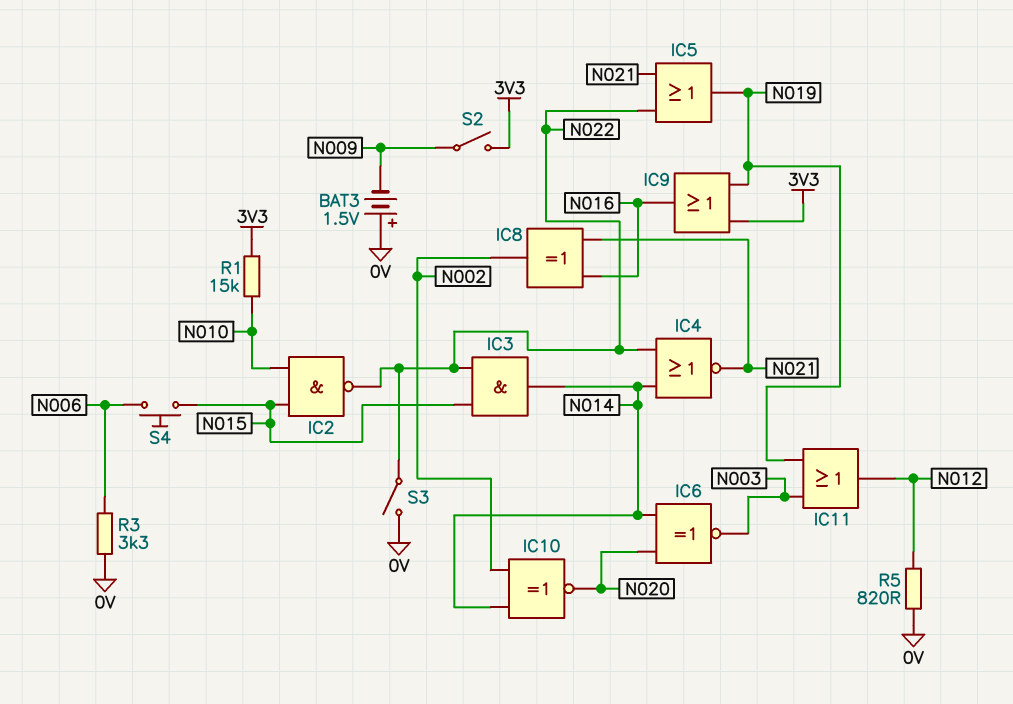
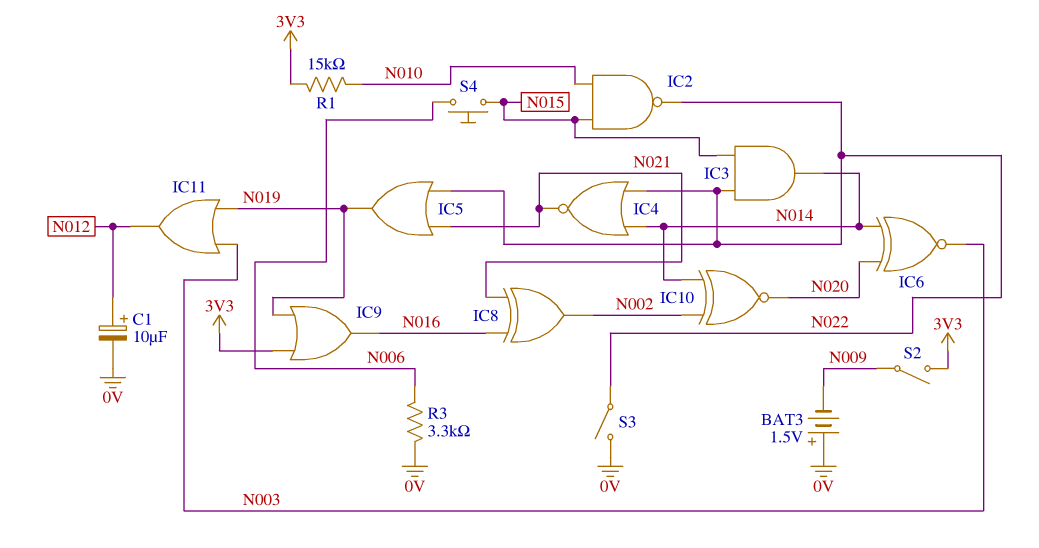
C1: none -> 10uF (plus N012, minus 0V)
R5: 820 (0V, N012) -> none

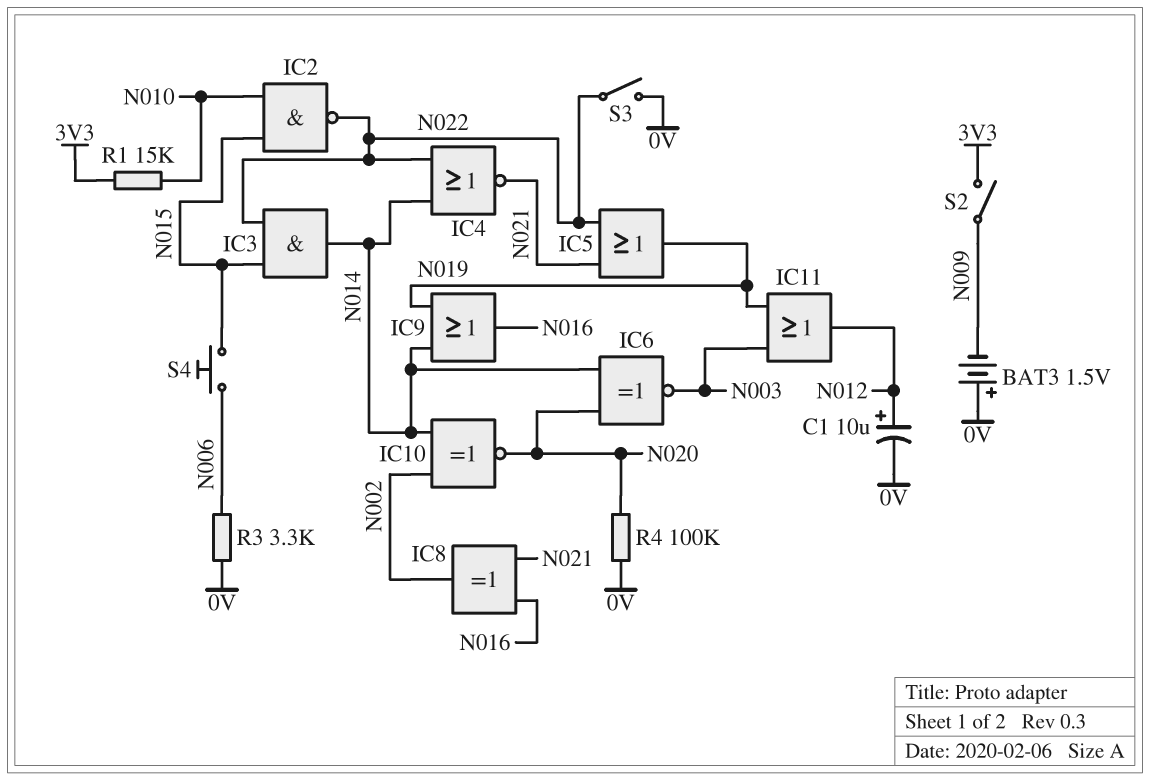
IC9: OR (in 3V3, in N019, out N016) -> OR (in N014, in N019, out N016)
R4: none -> 100k (0V, N020)

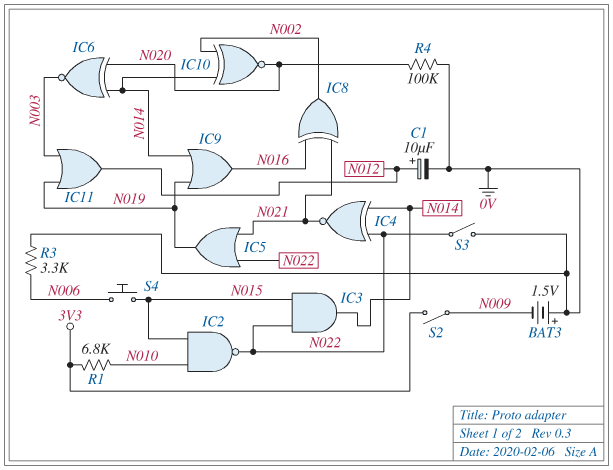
IC4: NOR (in N014, in N022, out N021) -> XNOR (in N014, in N022, out N021)
R1: 15k (3V3, N010) -> 6.8k (3V3, N010)

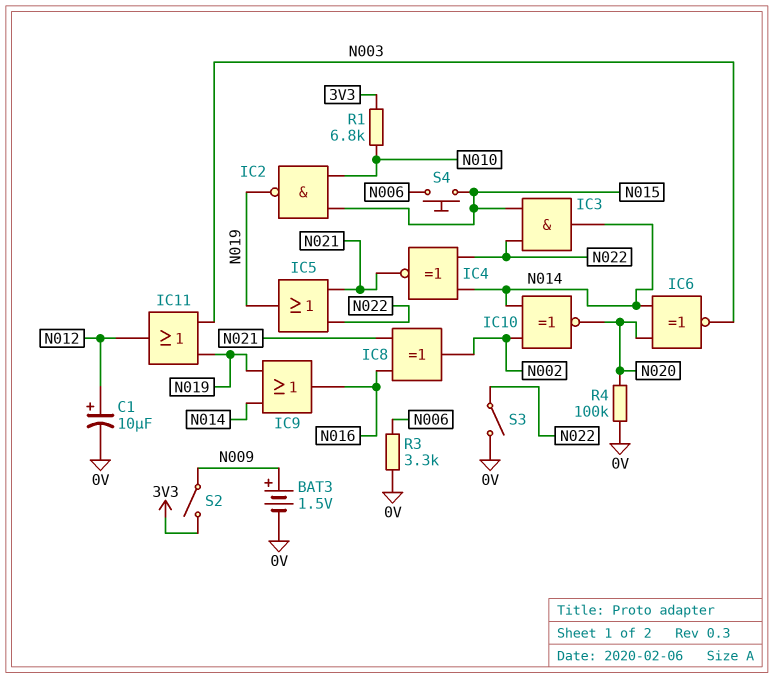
BAT3: 1.5V (plus 0V, minus N009) -> 1.5V (plus N009, minus 0V)
IC2: NAND (in N010, in N015, out N022) -> NAND (in N010, in N015, out N019)

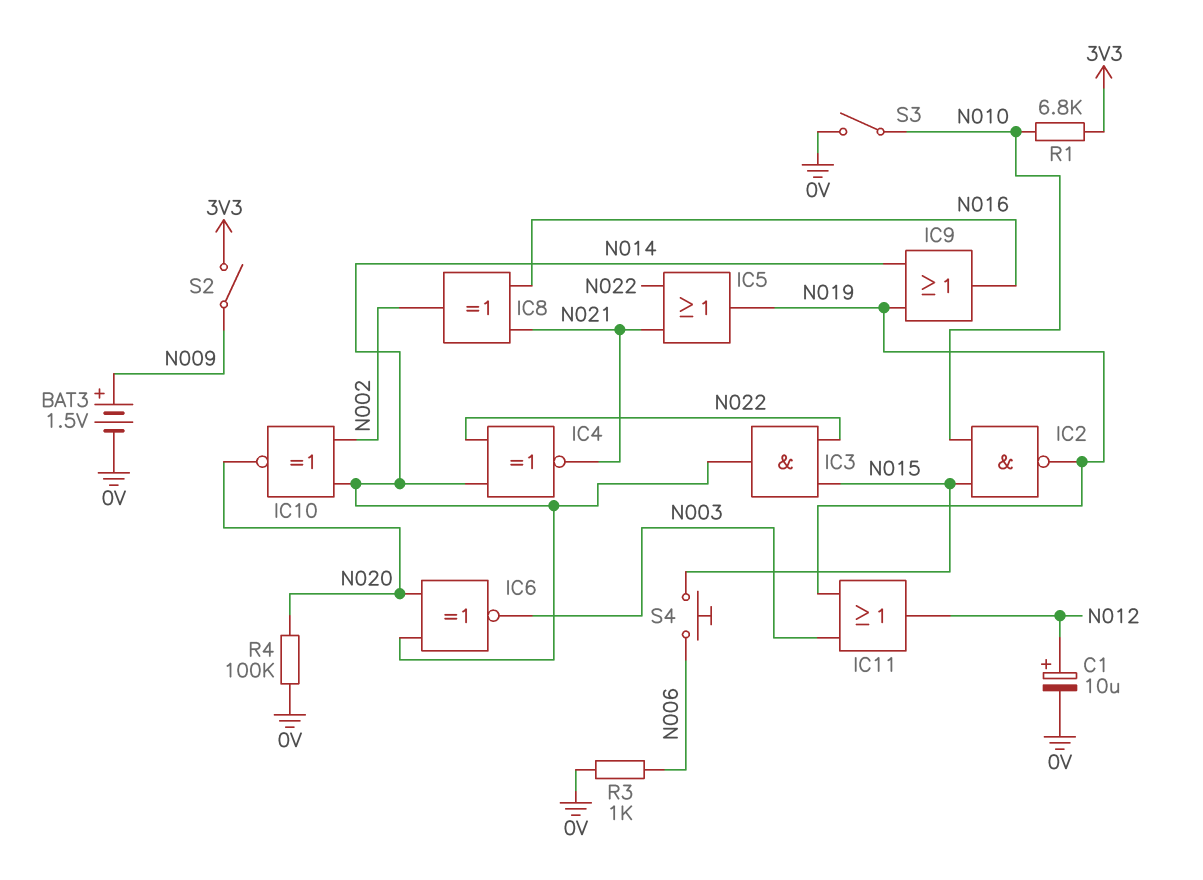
R3: 3.3k (0V, N006) -> 1k (0V, N006)
S3: switch (0V, N022) -> switch (0V, N010)

